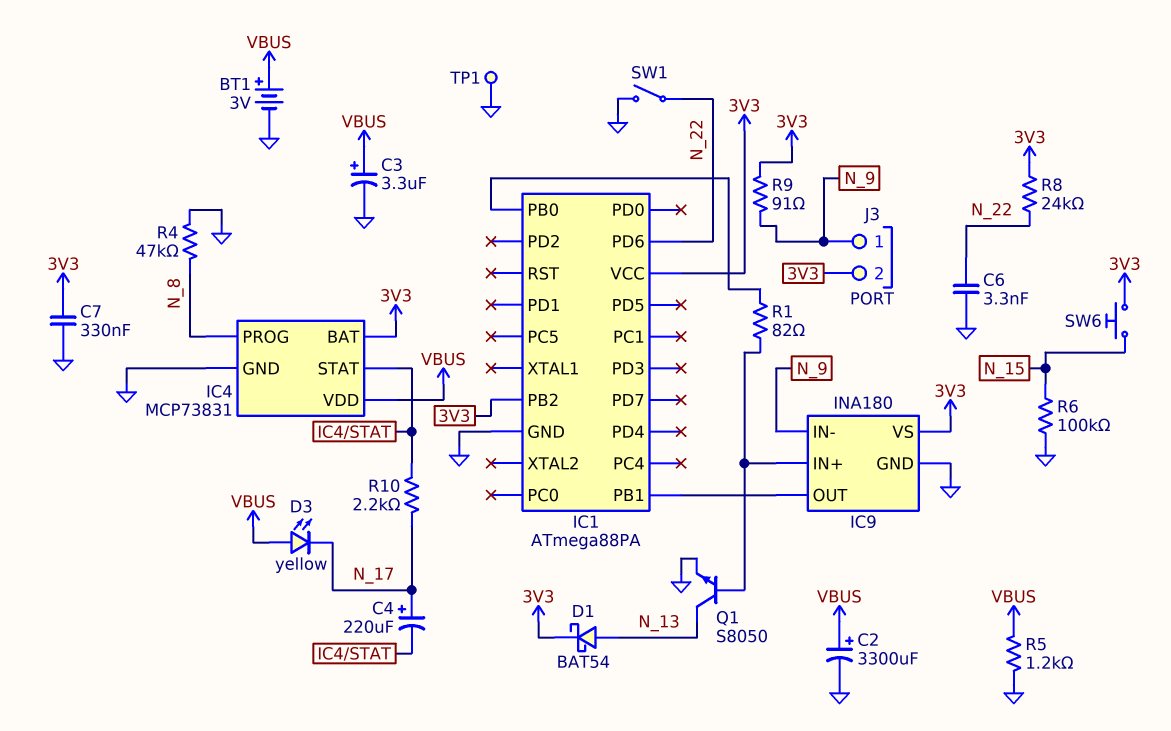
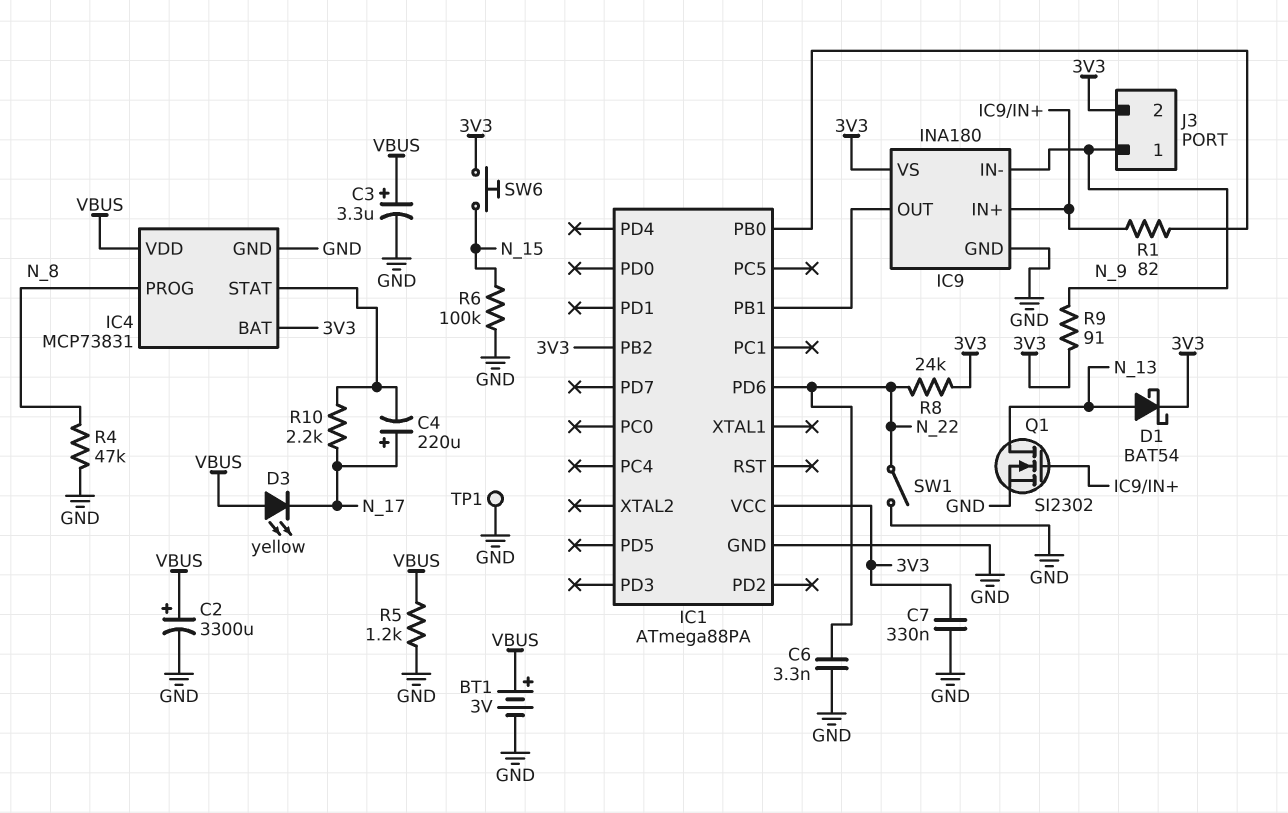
Q1: NPN S8050 (B IC9/IN+, C N_13, E GND) -> NMOS SI2302 (G IC9/IN+, D N_13, S GND)

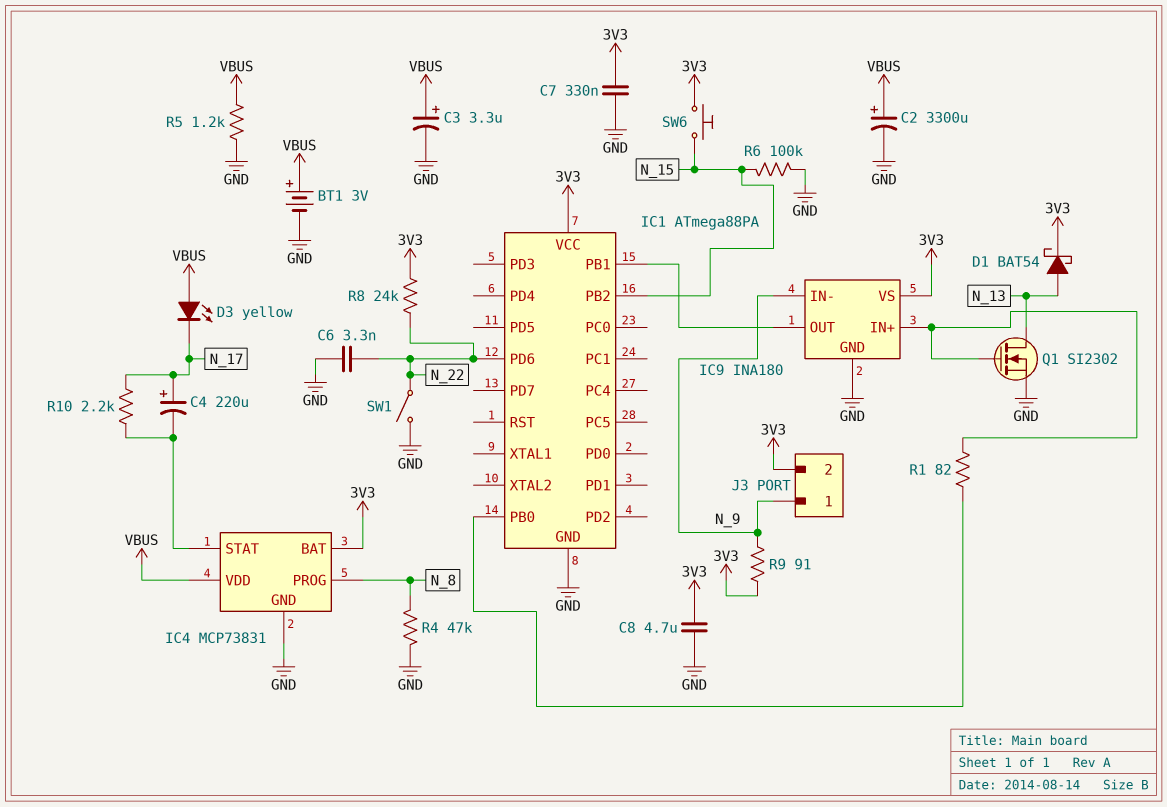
C8: none -> 4.7uF (3V3, GND)
IC1 pin PB2: 3V3 -> N_15
TP1: test point (GND) -> none

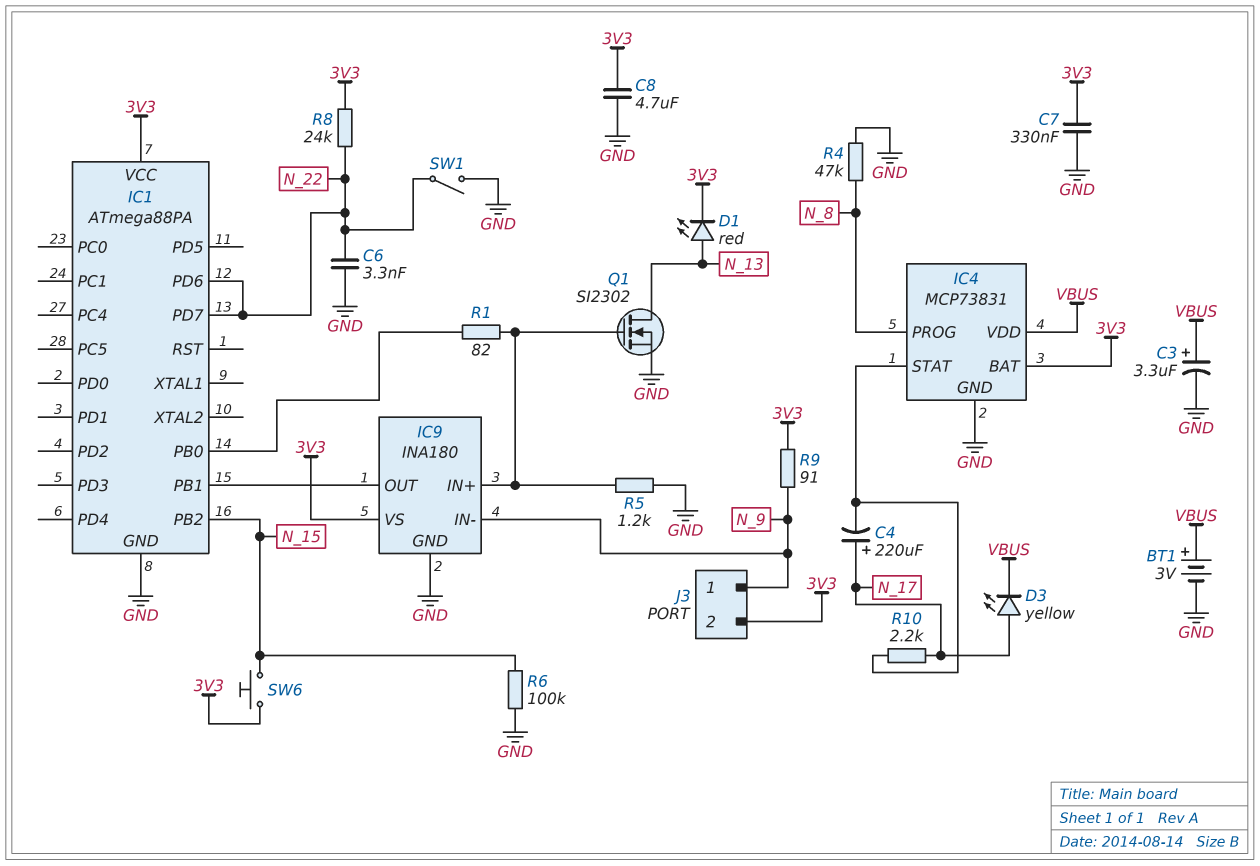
C2: 3300uF (plus VBUS, minus GND) -> none
D1: schottky BAT54 (A N_13, K 3V3) -> LED red (A N_13, K 3V3)
D3: LED yellow (A VBUS, K N_17) -> LED yellow (A N_17, K VBUS)
IC1 pin PD7: none -> N_22
R5: 1.2k (GND, VBUS) -> 1.2k (GND, IC9/IN+)

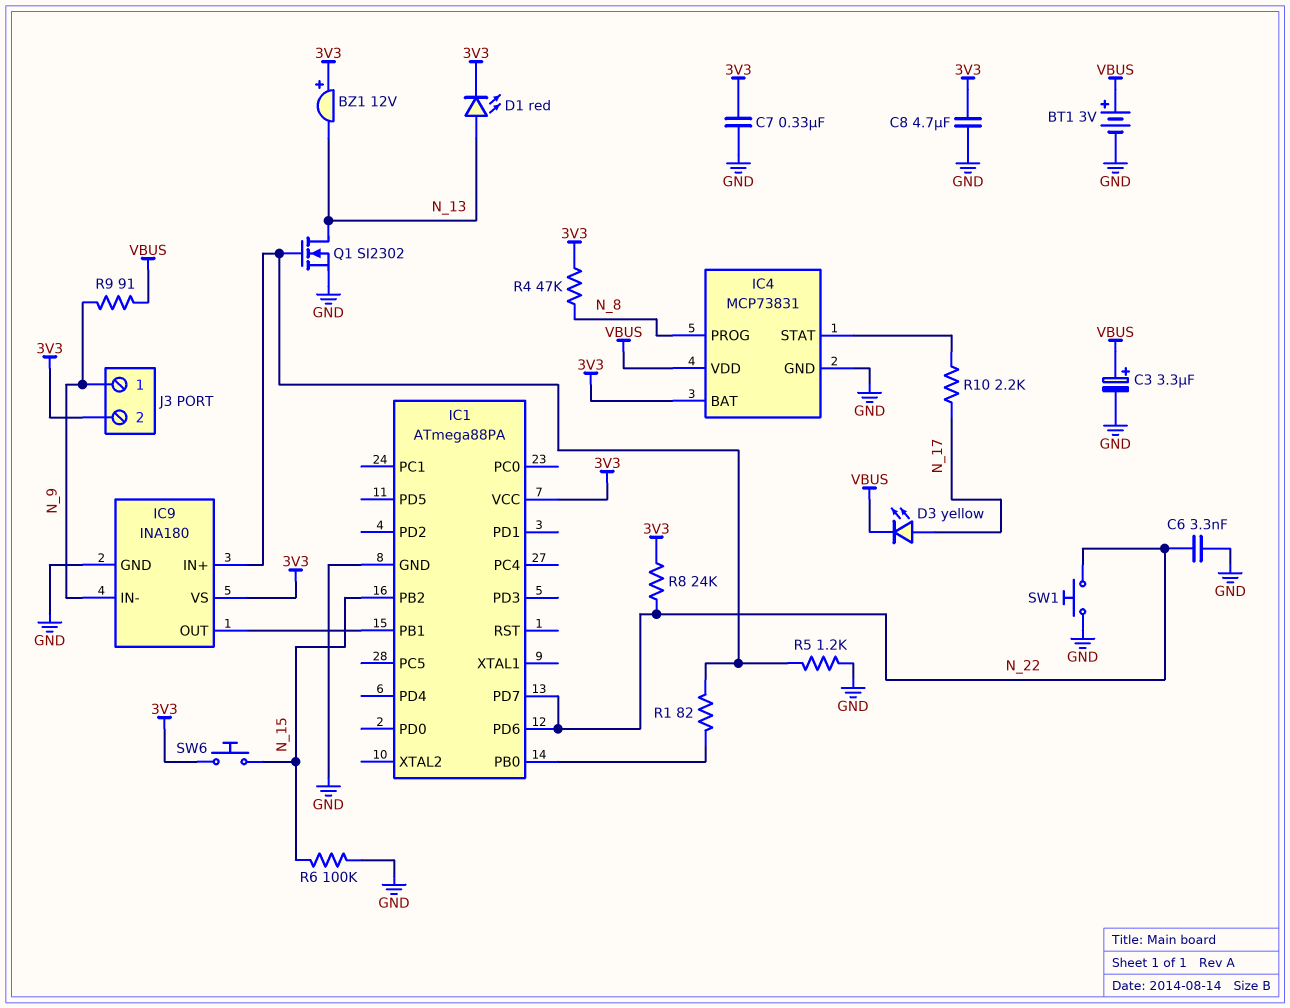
BZ1: none -> buzzer 12V (plus 3V3, minus N_13)
C4: 220uF (plus N_17, minus IC4/STAT) -> none
R4: 47k (GND, N_8) -> 47k (3V3, N_8)
R9: 91 (3V3, N_9) -> 91 (N_9, VBUS)
SW1: switch (GND, N_22) -> button (GND, N_22)

